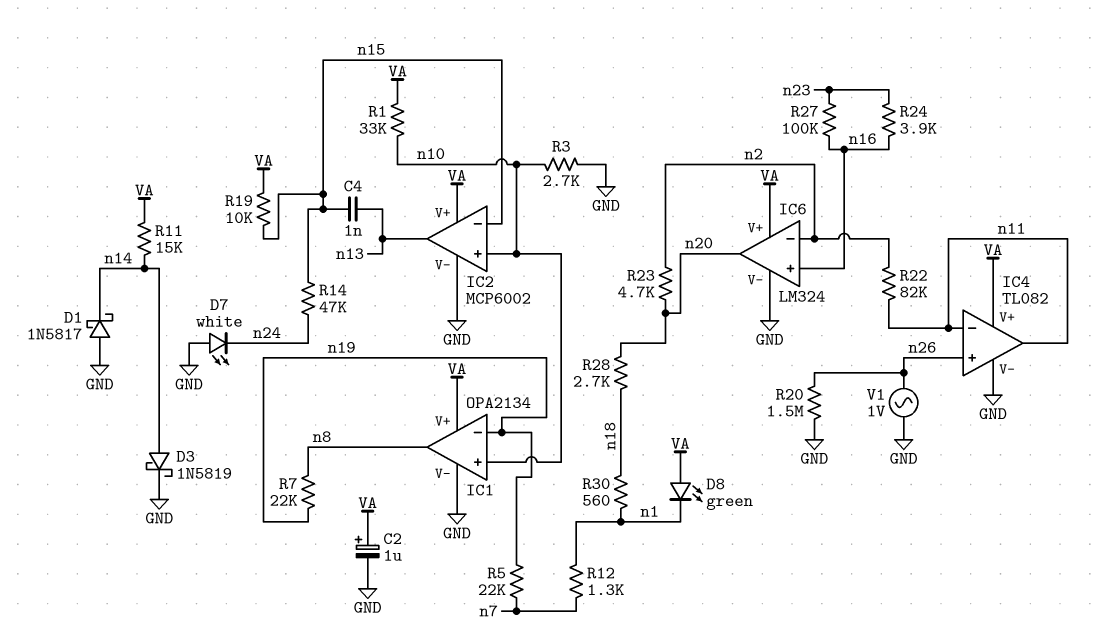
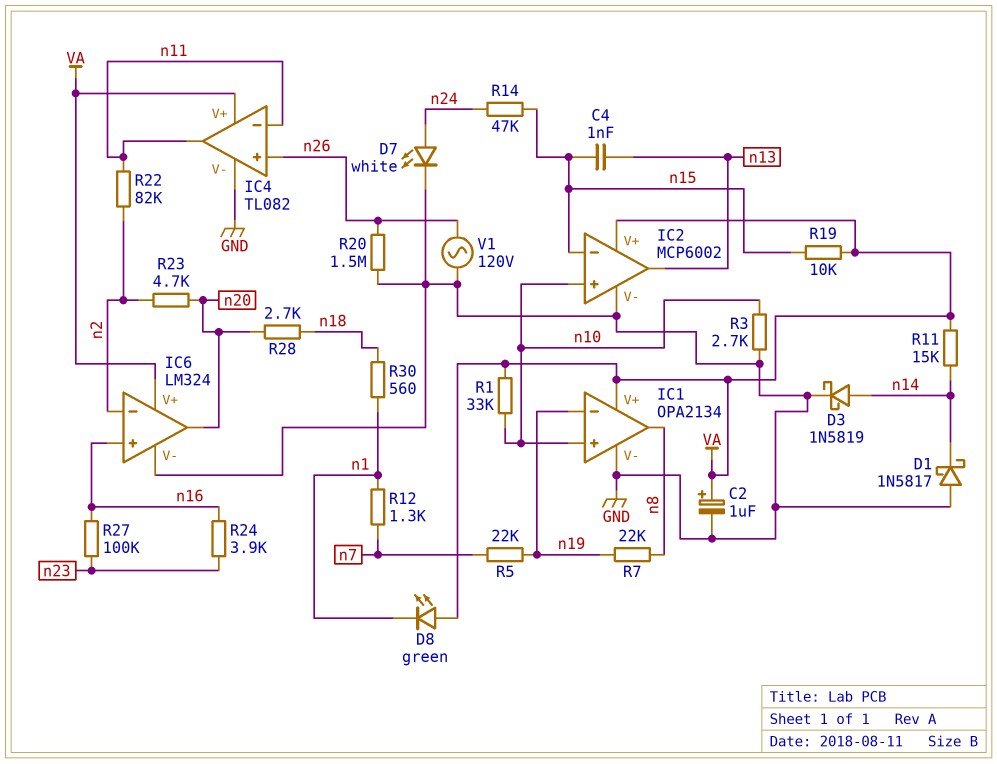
D7: LED white (A GND, K n24) -> LED white (A n24, K GND)
V1: AC 1V (GND, n26) -> AC 120V (GND, n26)

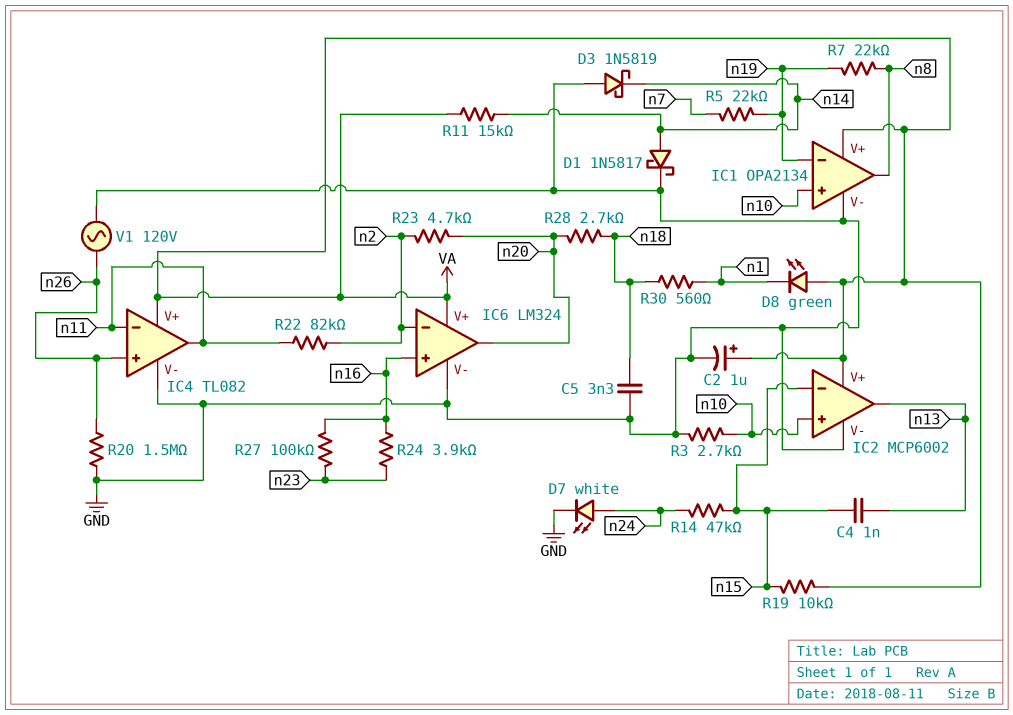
C5: none -> 3.3nF (GND, n18)
D1: schottky 1N5817 (A GND, K n14) -> schottky 1N5817 (A n14, K GND)
D3: schottky 1N5819 (A n14, K GND) -> schottky 1N5819 (A GND, K n14)
R1: 33k (VA, n10) -> none
R12: 1.3k (n1, n7) -> none

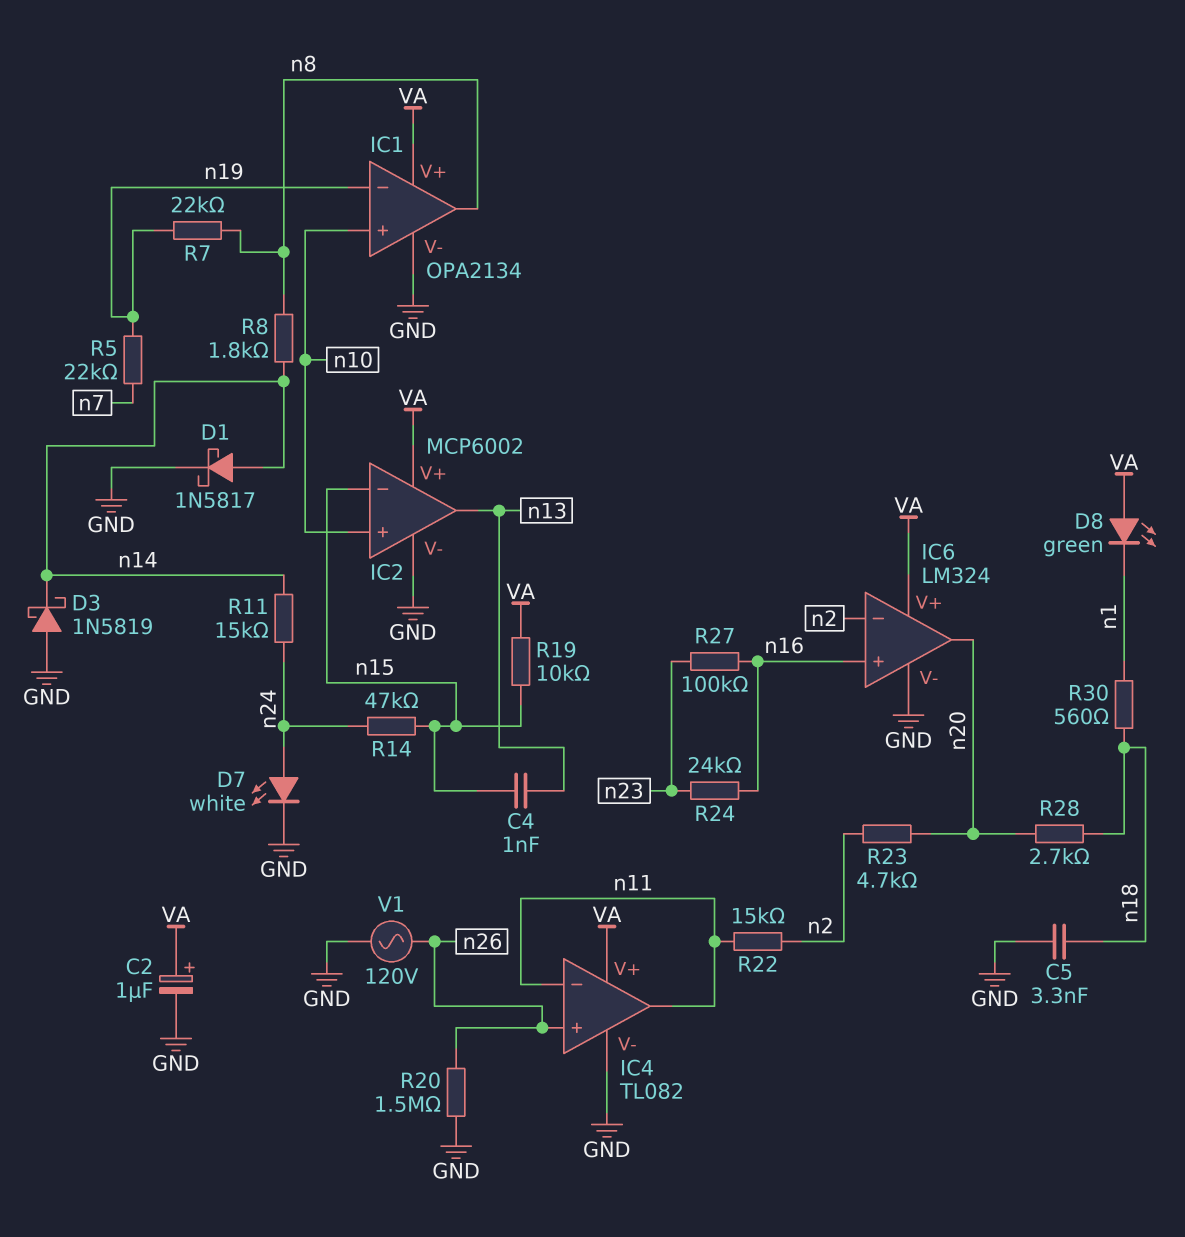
R3: 2.7k (GND, n10) -> none
R8: none -> 1.8k (n8, n14)
R11: 15k (VA, n14) -> 15k (n14, n24)
R22: 82k (n2, n11) -> 15k (n2, n11)
R24: 3.9k (n16, n23) -> 24k (n16, n23)

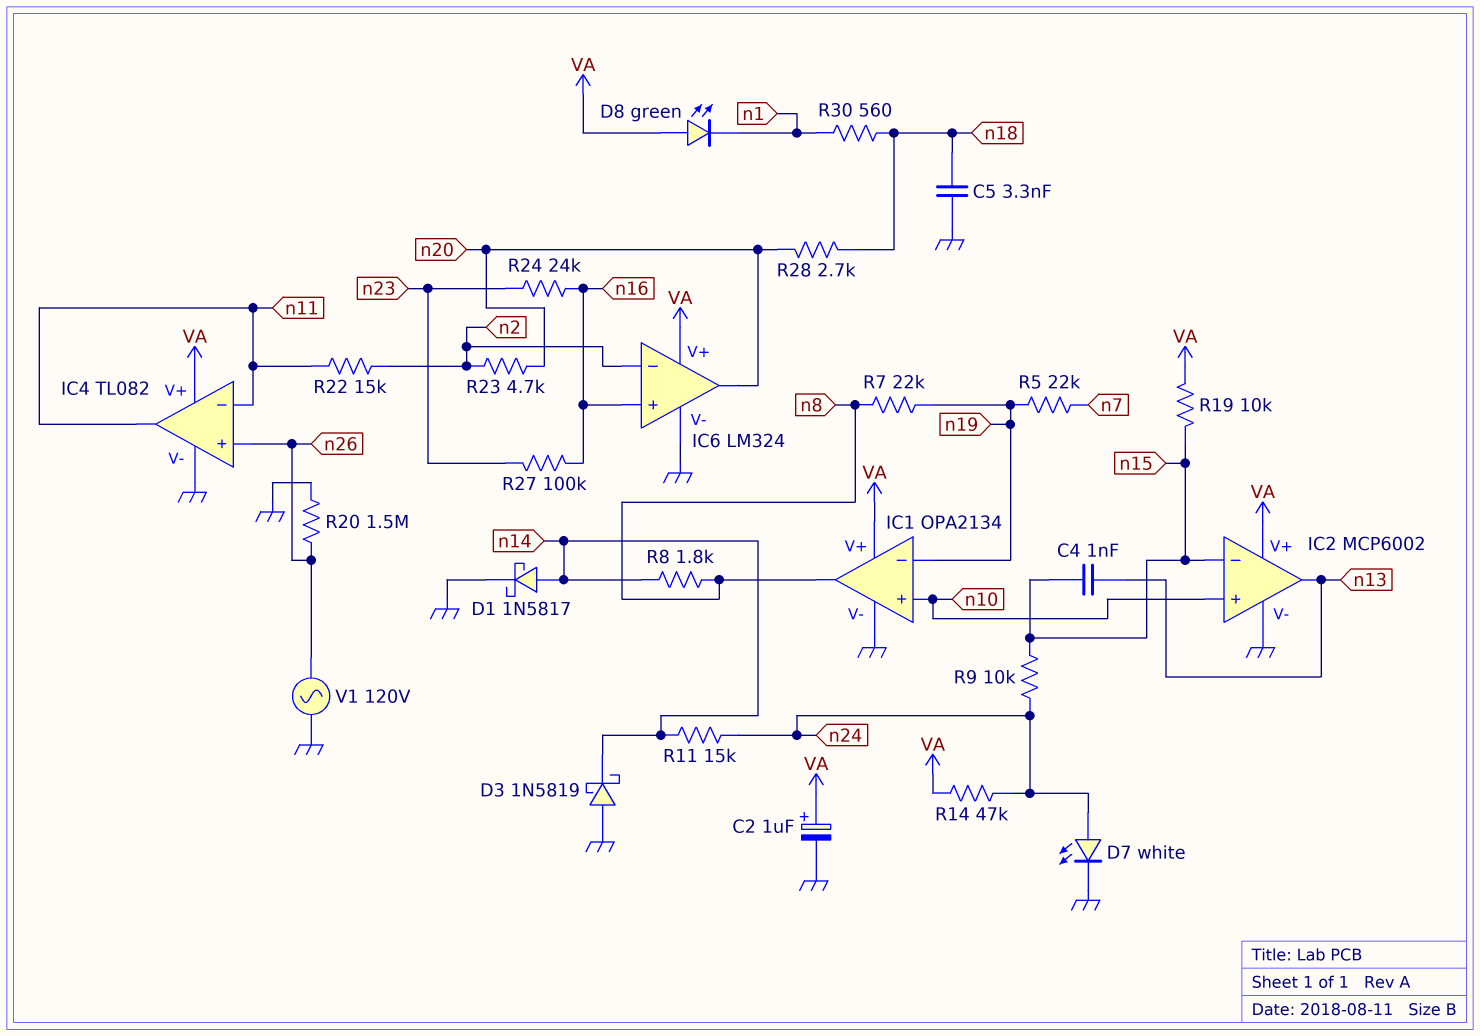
R9: none -> 10k (n15, n24)
R14: 47k (n15, n24) -> 47k (VA, n24)

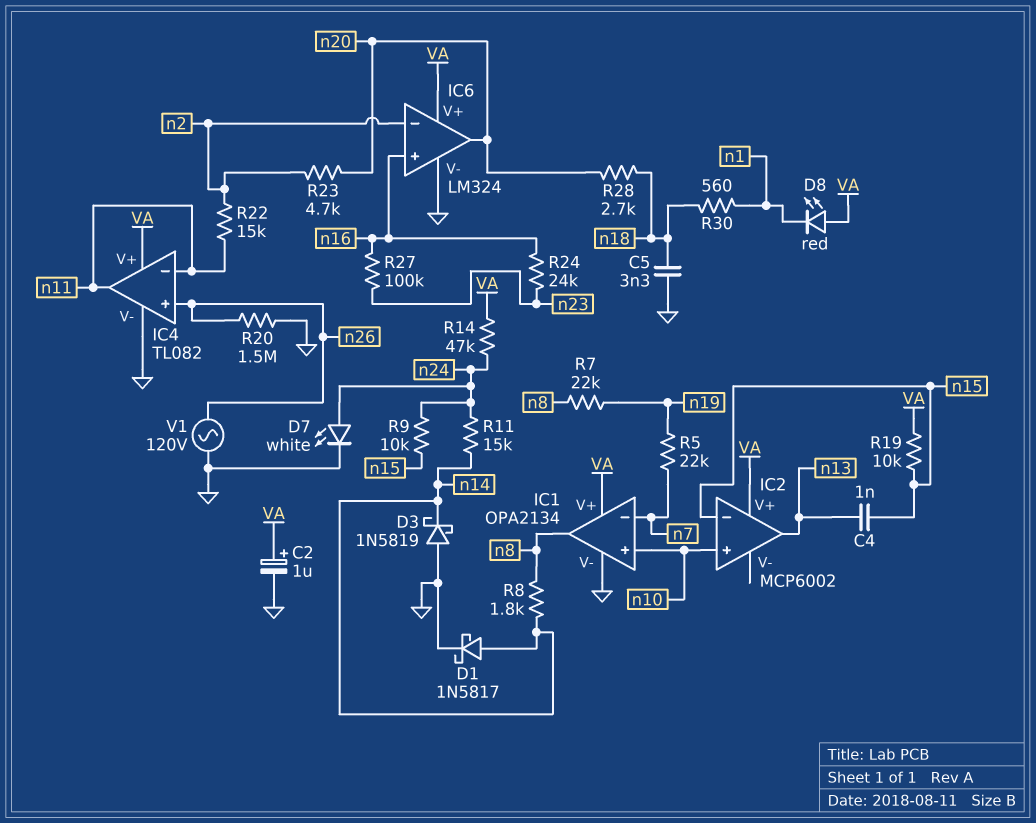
D8: LED green (A VA, K n1) -> LED red (A VA, K n1)
IC1 pin in-: n19 -> n7
IC2 pin V-: GND -> none

